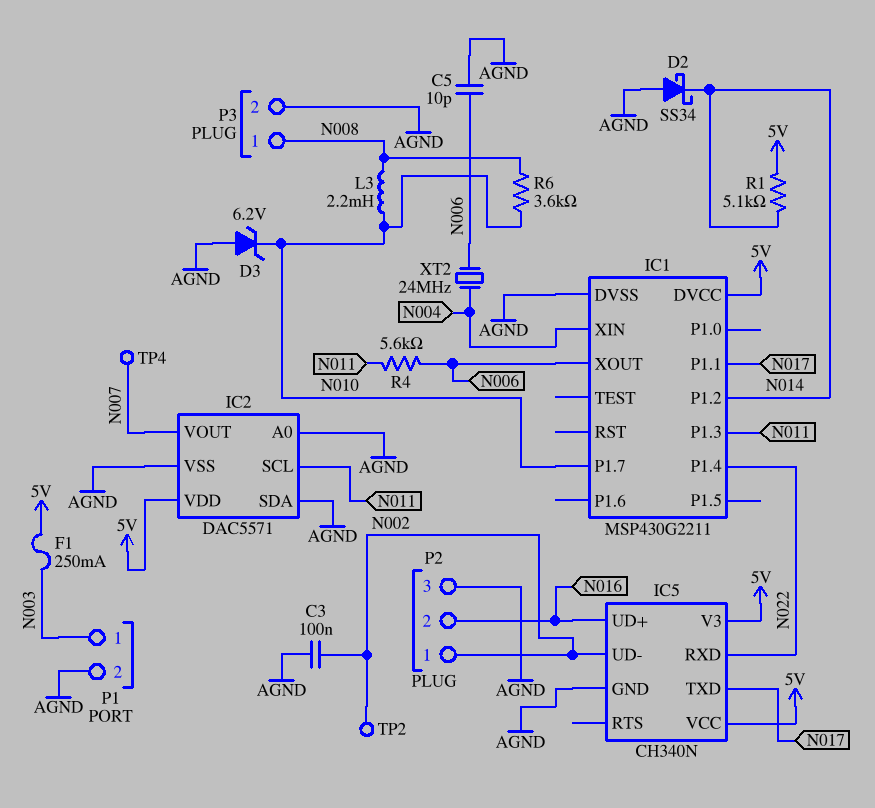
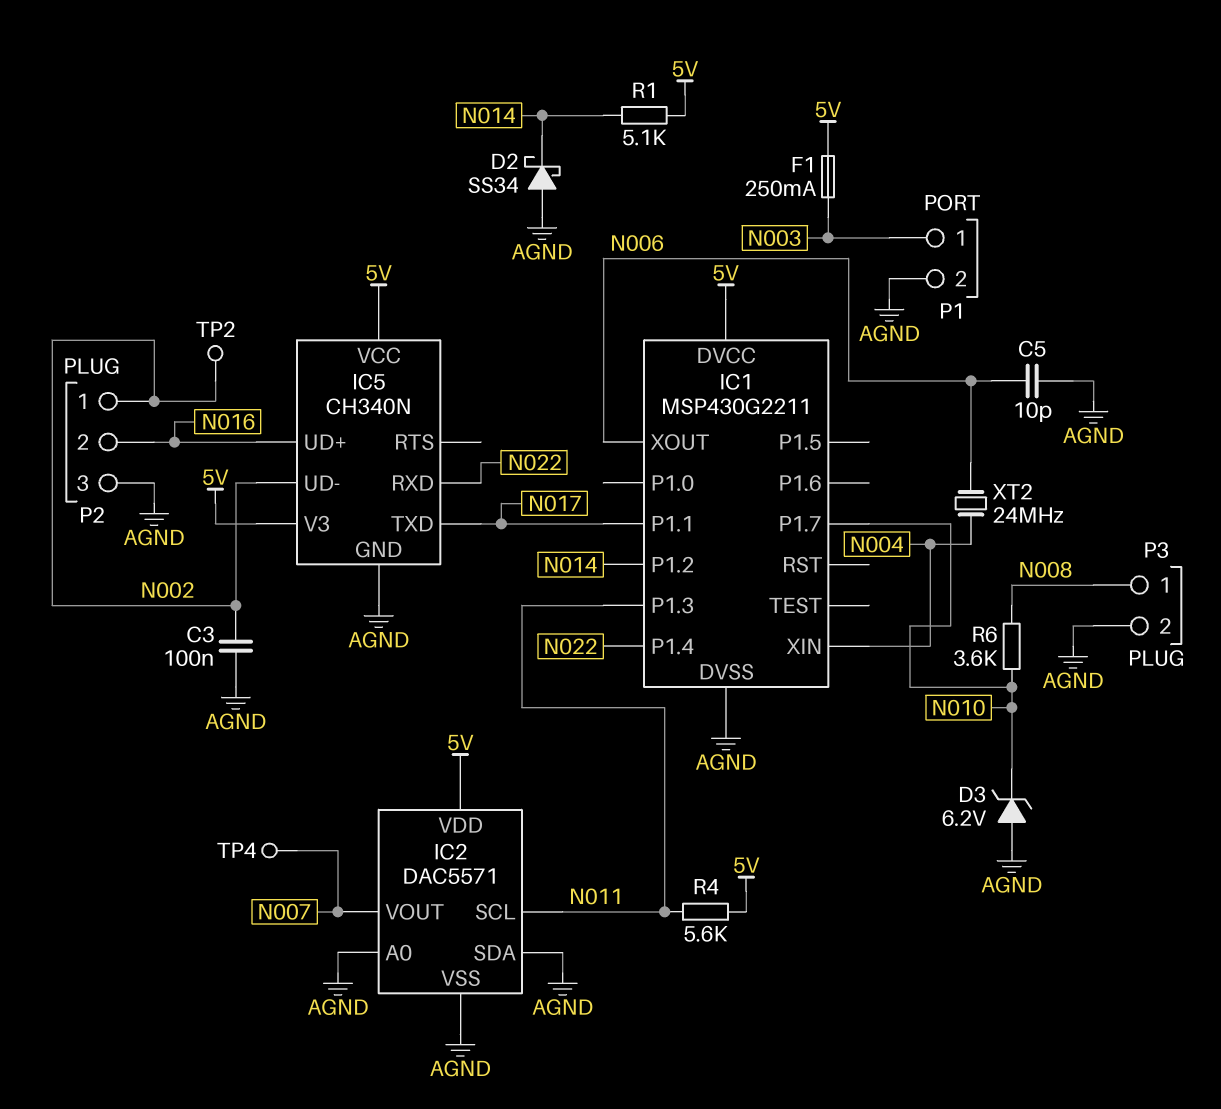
L3: 2.2mH (N008, N010) -> none
R4: 5.6k (N006, N011) -> 5.6k (5V, N011)

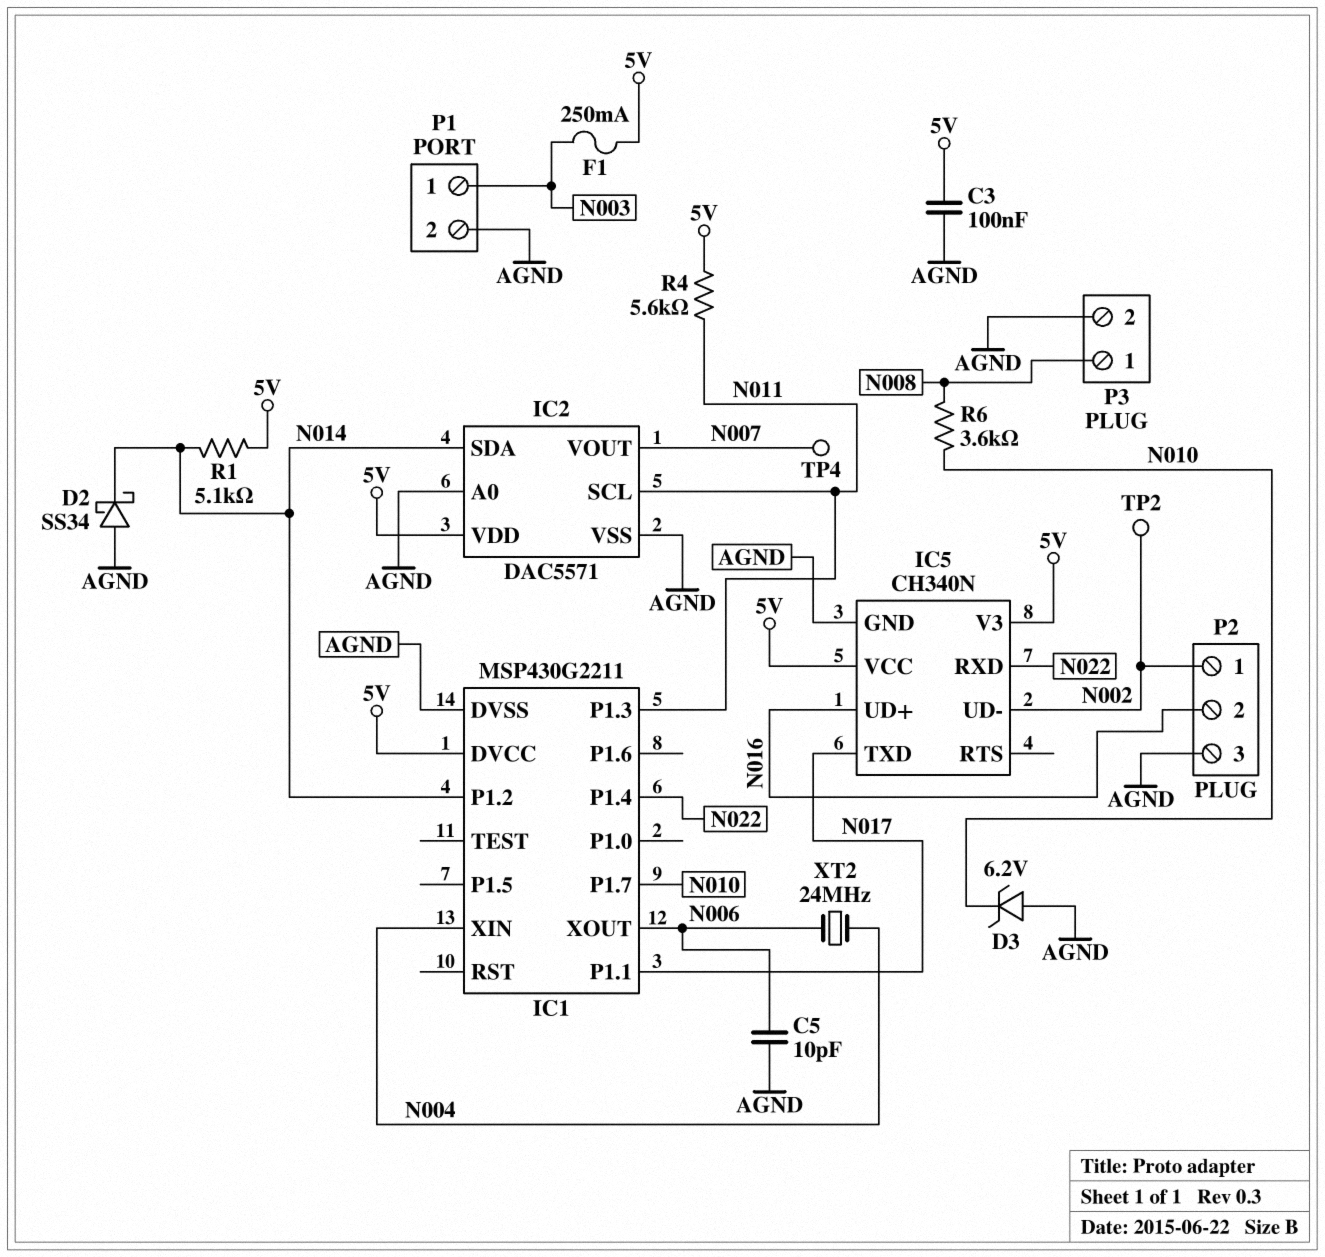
C3: 100nF (AGND, N002) -> 100nF (5V, AGND)
IC2 pin SDA: AGND -> N014

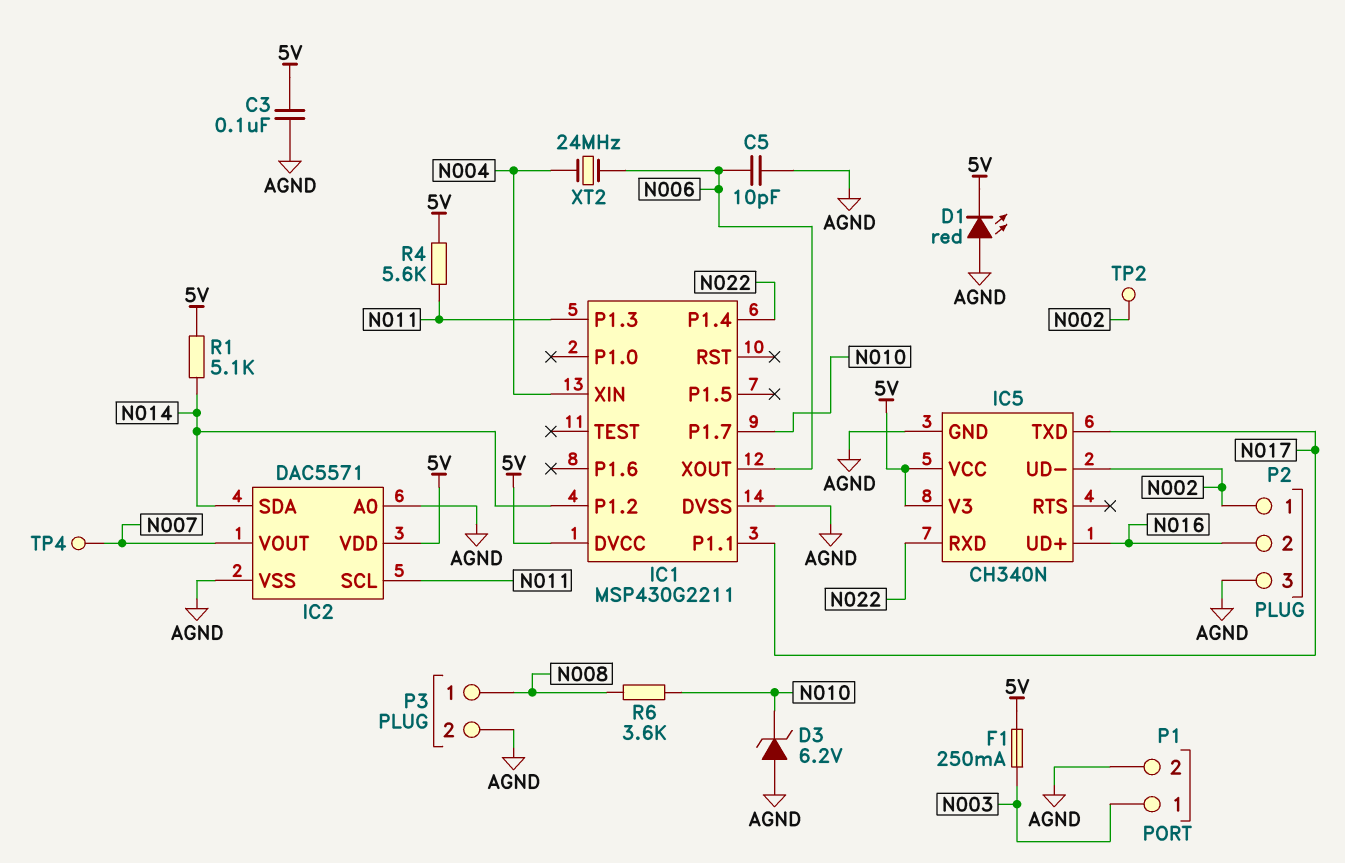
D1: none -> LED red (A AGND, K 5V)
D2: schottky SS34 (A AGND, K N014) -> none

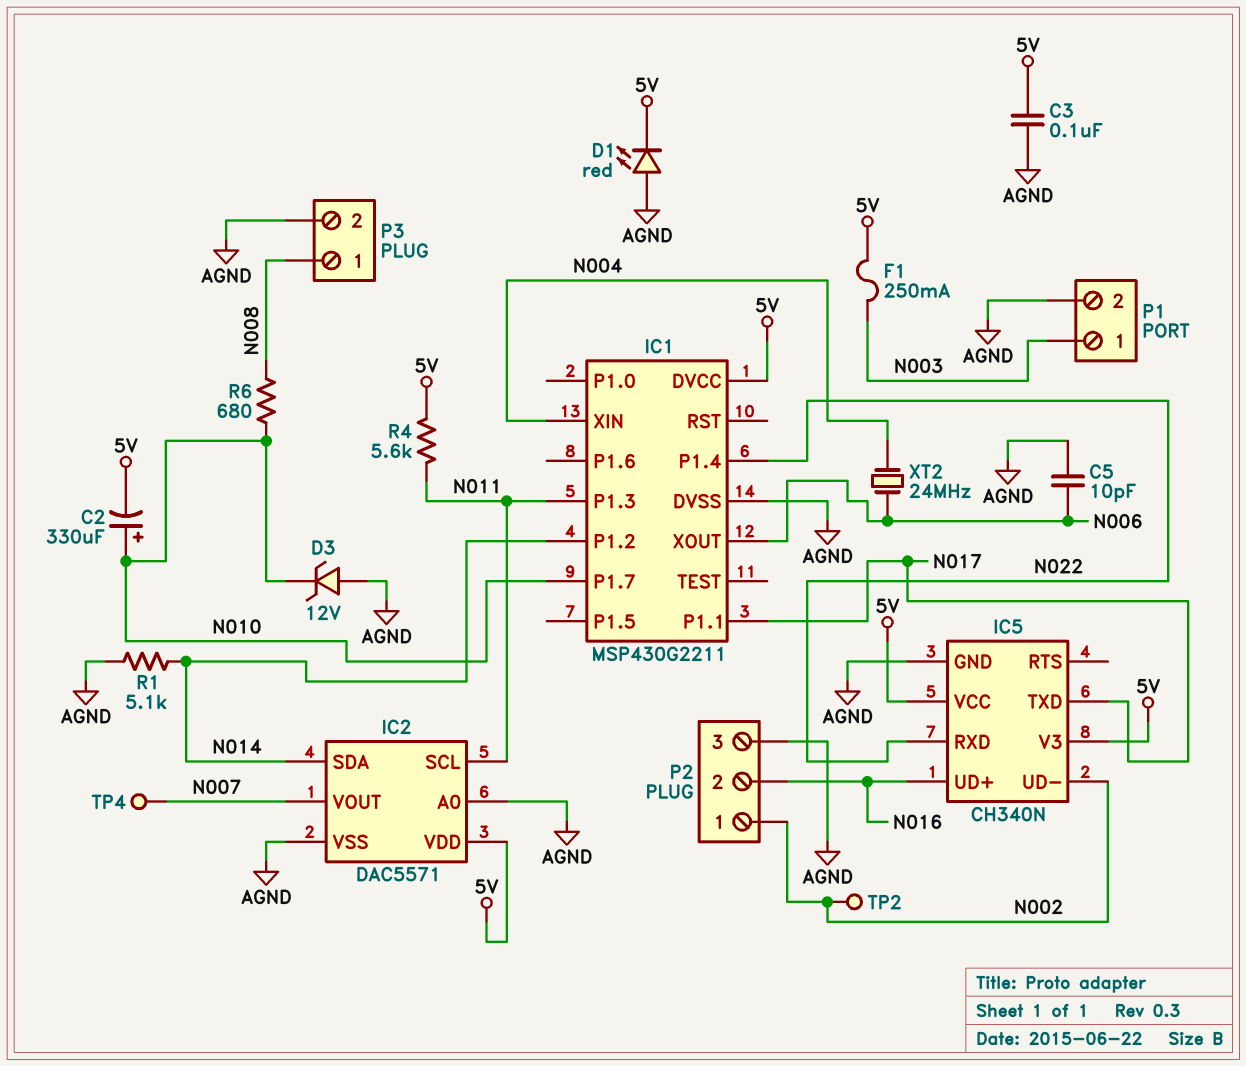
C2: none -> 330uF (plus N010, minus 5V)
D3: zener 6.2V (A AGND, K N010) -> zener 12V (A AGND, K N010)
R1: 5.1k (5V, N014) -> 5.1k (AGND, N014)
R6: 3.6k (N008, N010) -> 680 (N008, N010)

